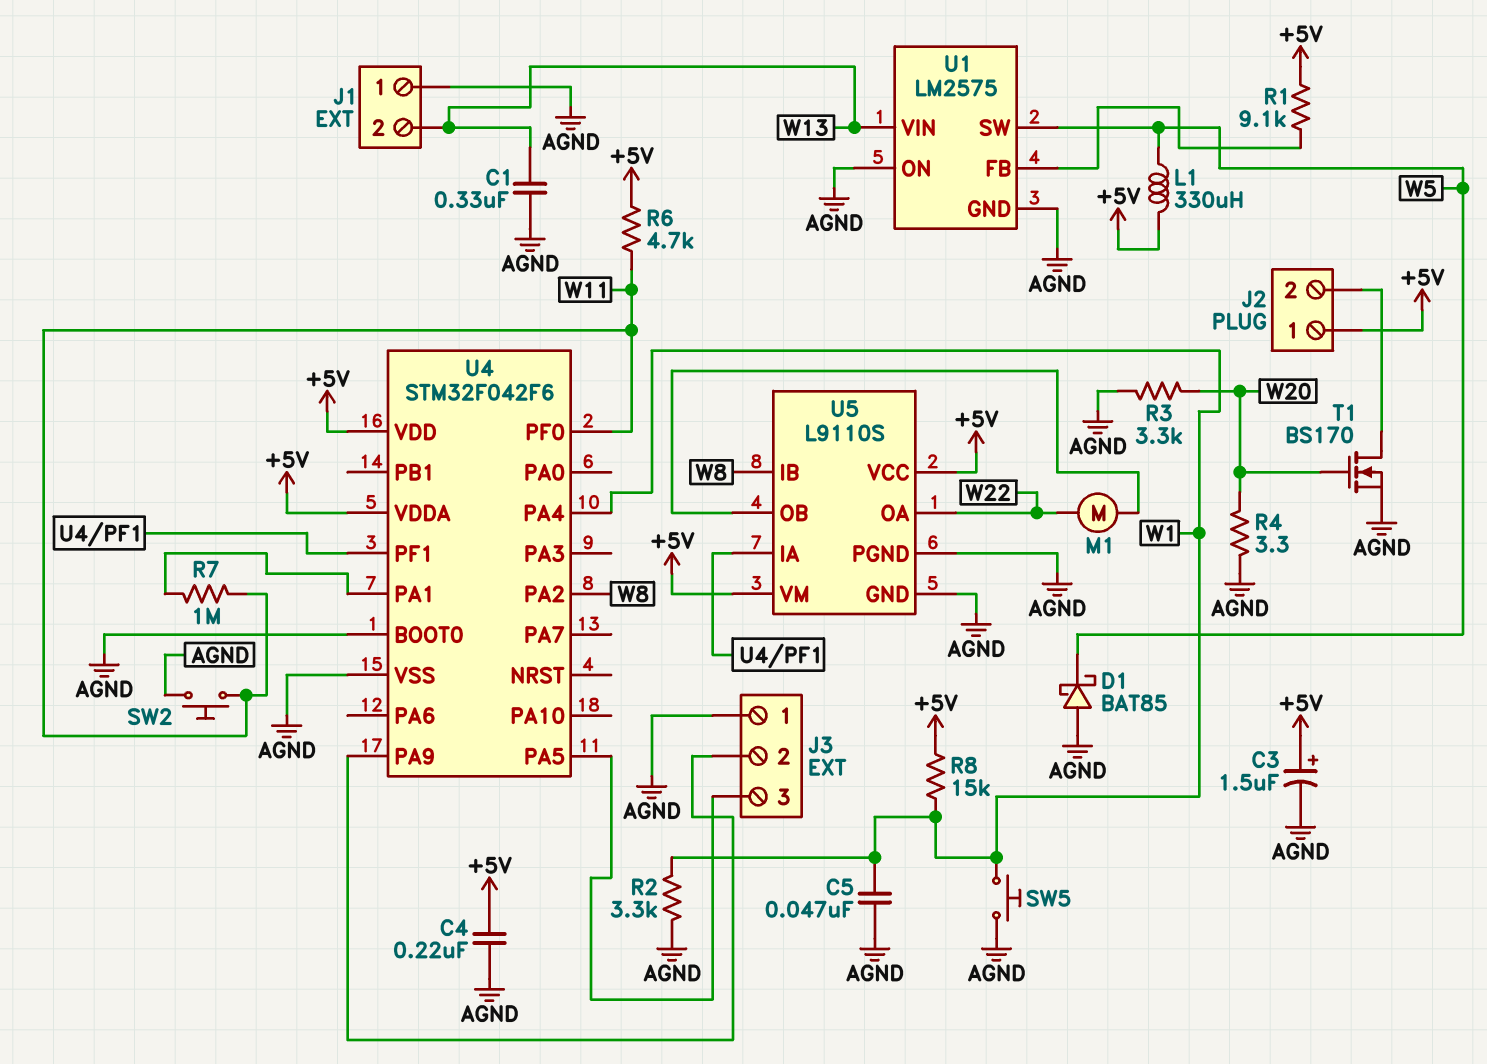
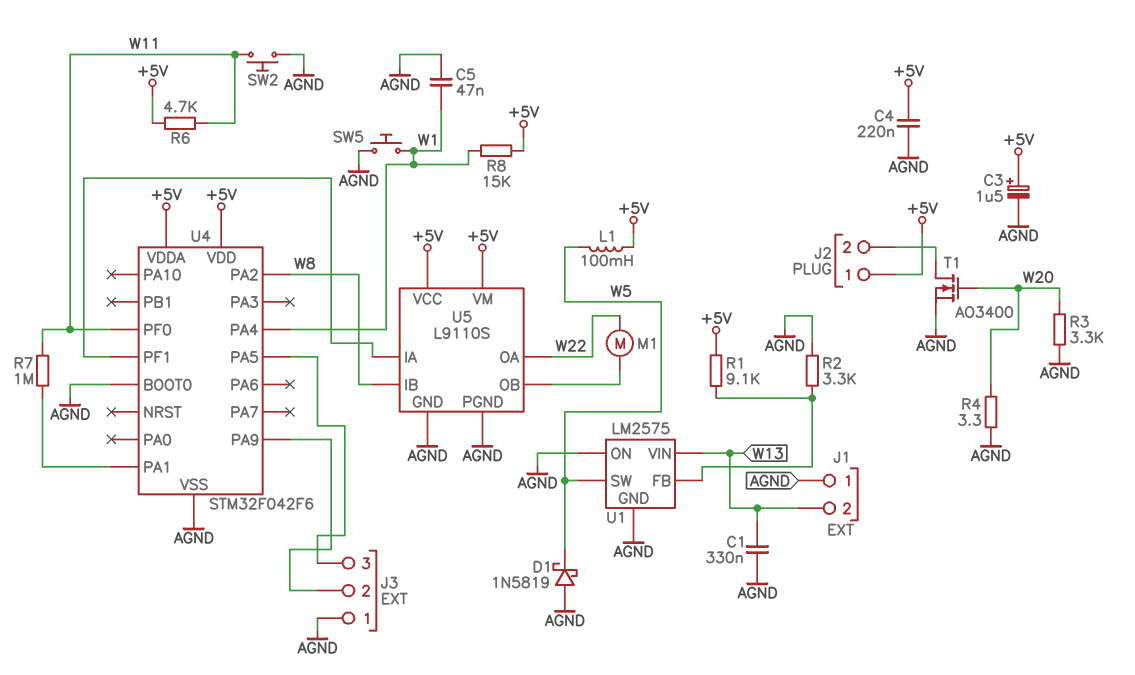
D1: schottky BAT85 (A AGND, K W5) -> schottky 1N5819 (A AGND, K W5)
L1: 330uH (+5V, W5) -> 100mH (+5V, W5)
R2: 3.3k (AGND, W1) -> 3.3k (AGND, U1/FB)
T1: NMOS BS170 (G W20, D J2/2, S AGND) -> NMOS AO3400 (G W20, D J2/2, S AGND)

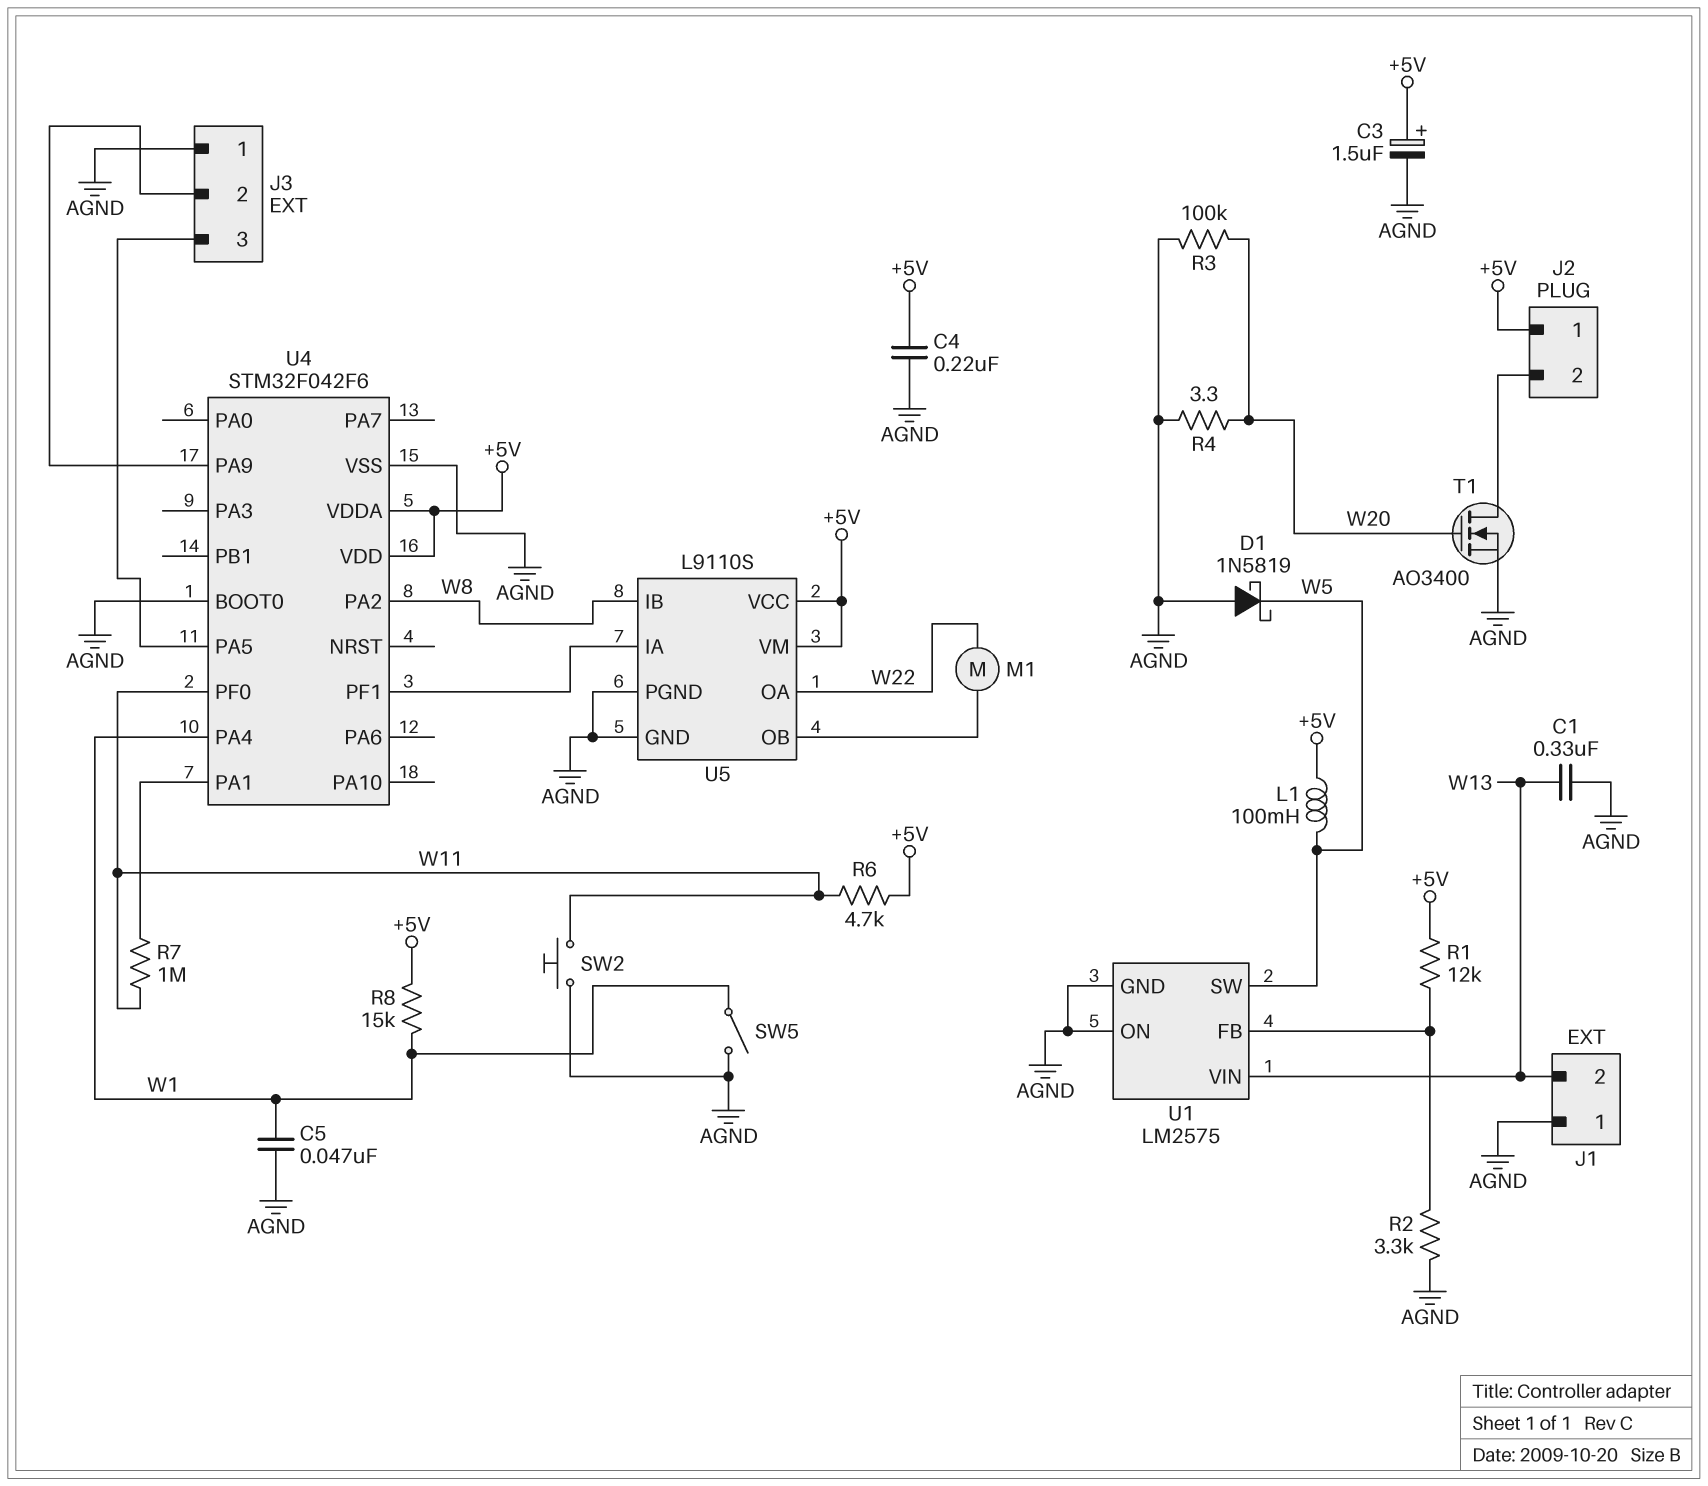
R1: 9.1k (+5V, U1/FB) -> 12k (+5V, U1/FB)
R3: 3.3k (AGND, W20) -> 100k (AGND, W20)
SW5: button (AGND, W1) -> switch (AGND, W1)

